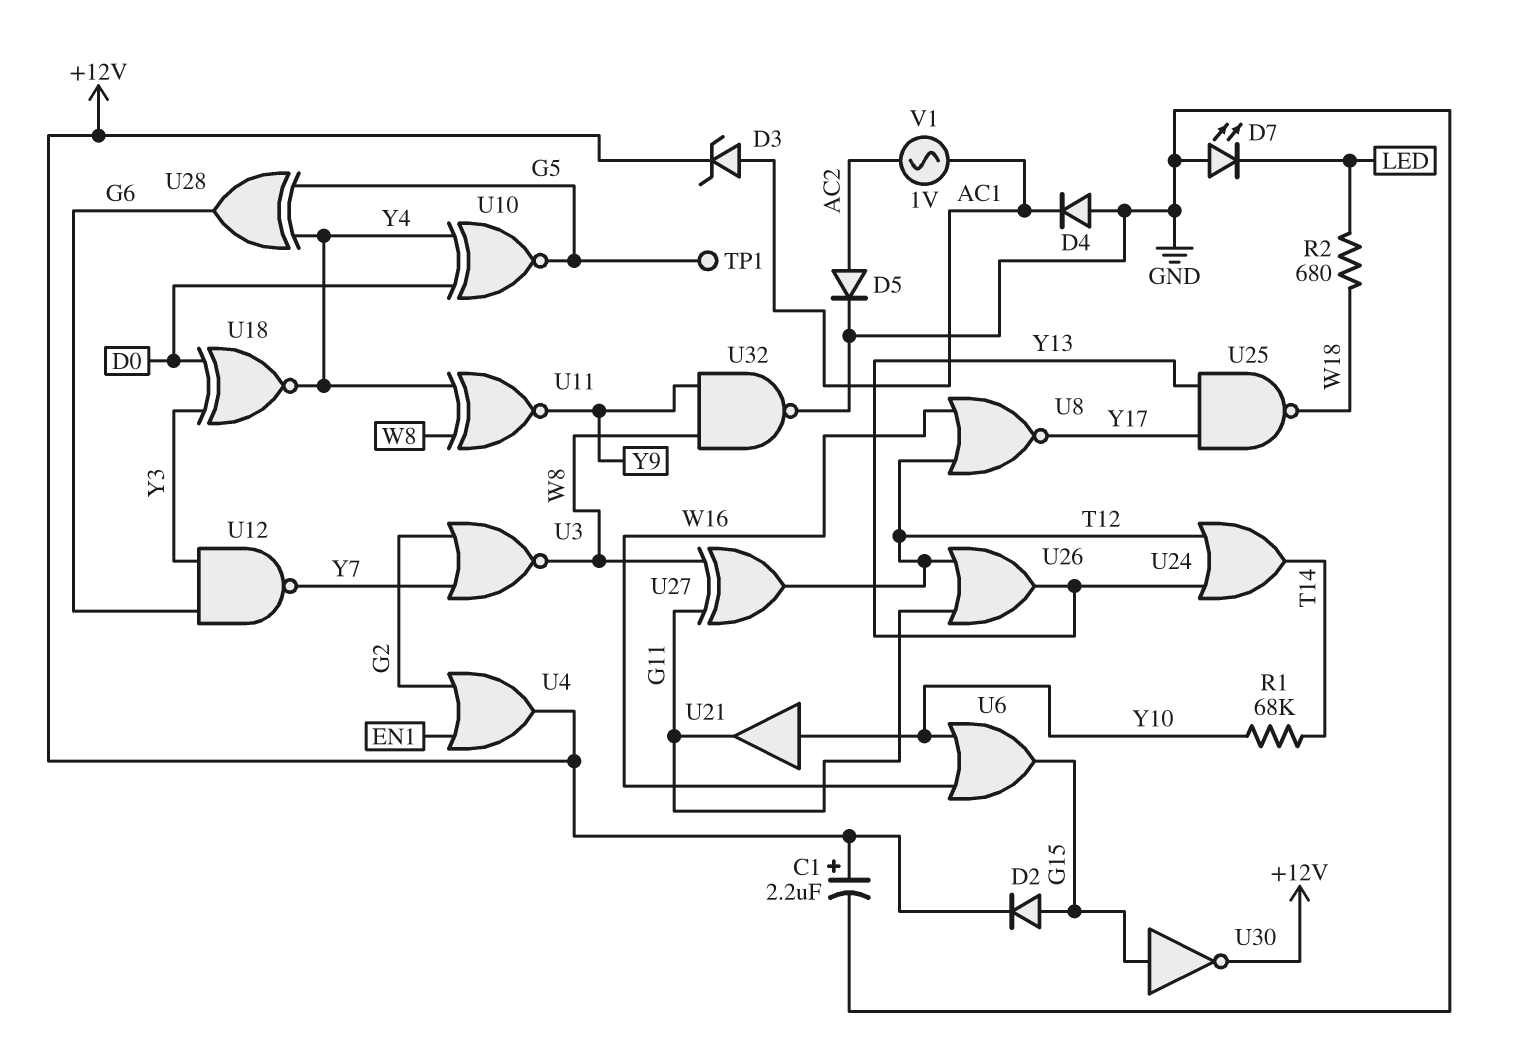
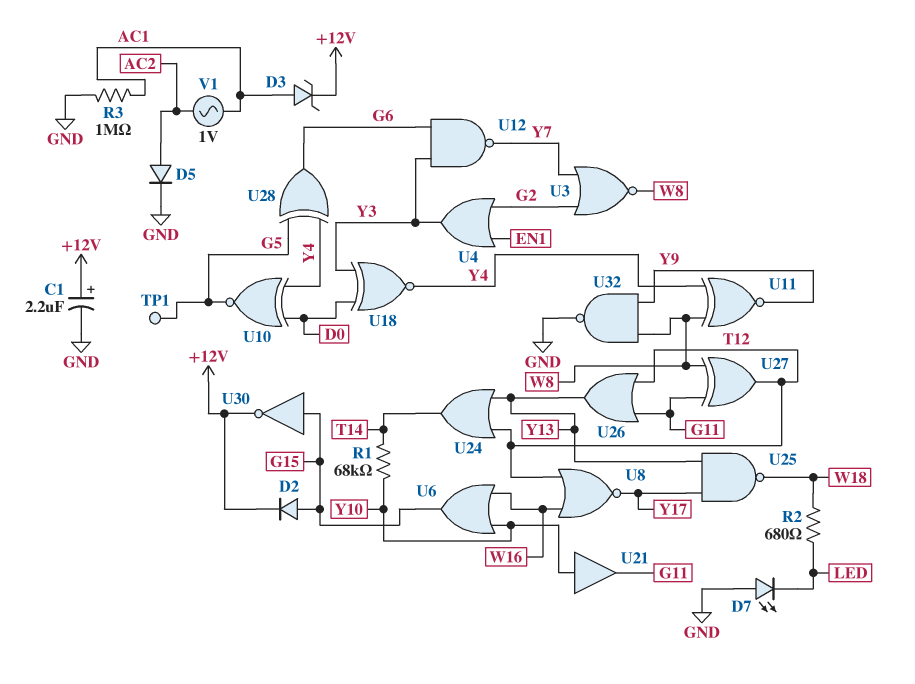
D4: diode (A GND, K AC1) -> none
R3: none -> 1M (AC1, GND)
U4: OR (in EN1, in G2, out +12V) -> OR (in EN1, in G2, out Y3)

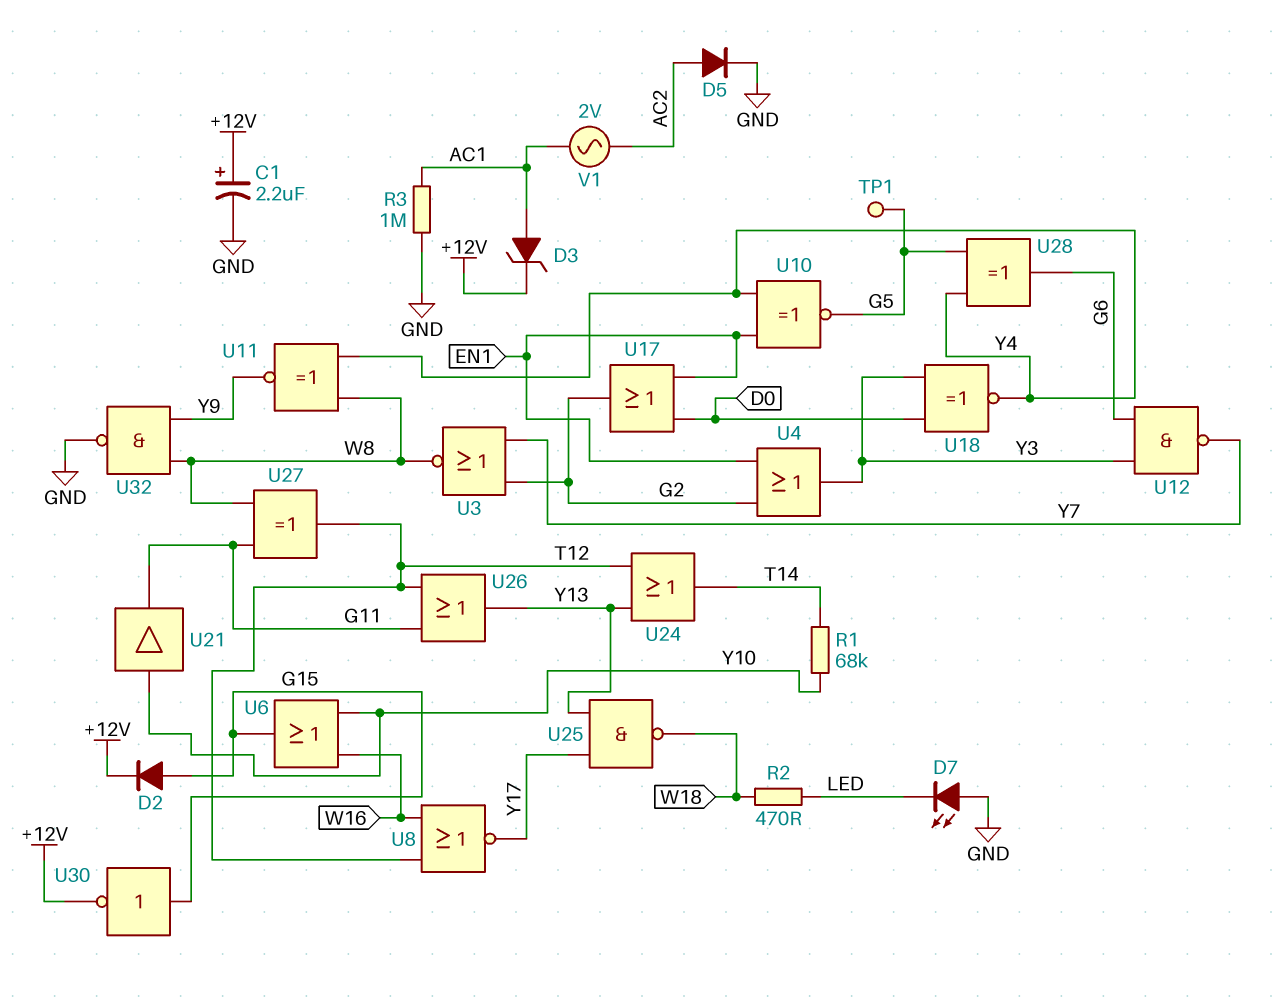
R2: 680 (LED, W18) -> 470 (LED, W18)
U10: XNOR (in D0, in Y4, out G5) -> XNOR (in EN1, in Y4, out G5)
U17: none -> OR (in D0, in EN1, out G2)
V1: AC 1V (AC1, AC2) -> AC 2V (AC1, AC2)

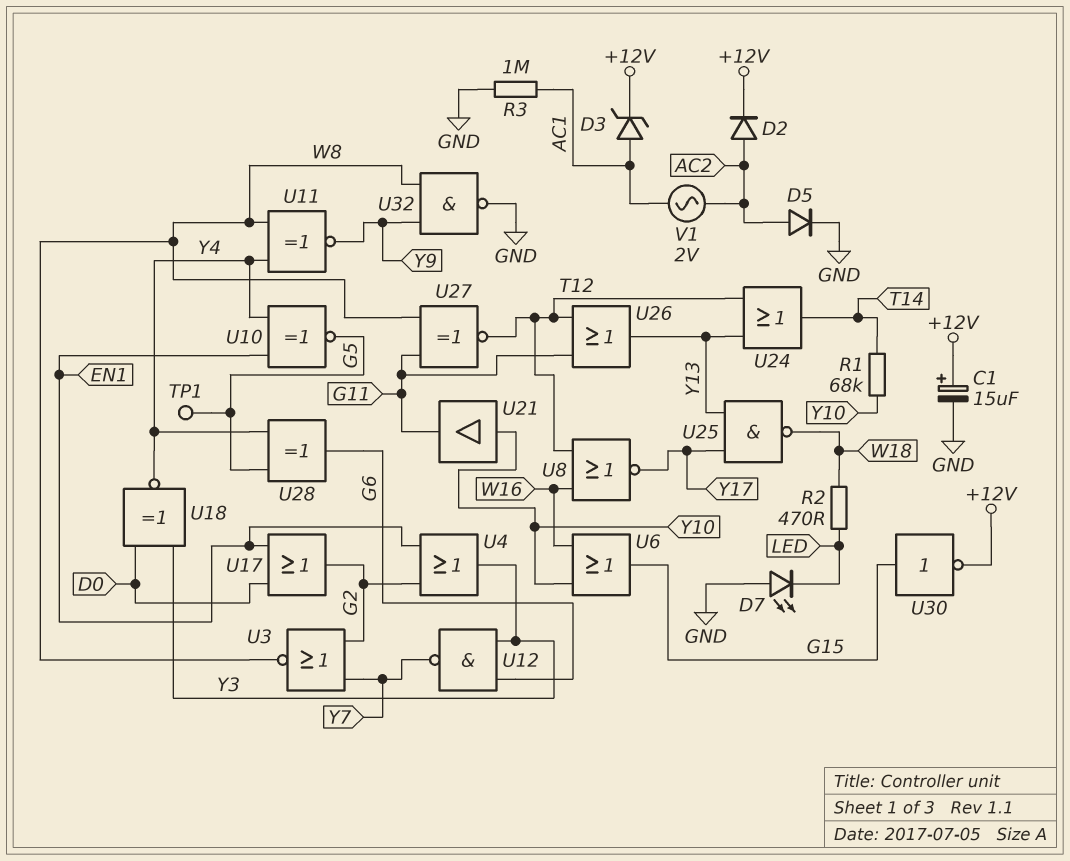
C1: 2.2uF (plus +12V, minus GND) -> 15uF (plus +12V, minus GND)
D2: diode (A G15, K +12V) -> diode (A AC2, K +12V)
U27: XOR (in G11, in W8, out T12) -> XNOR (in G11, in W8, out T12)

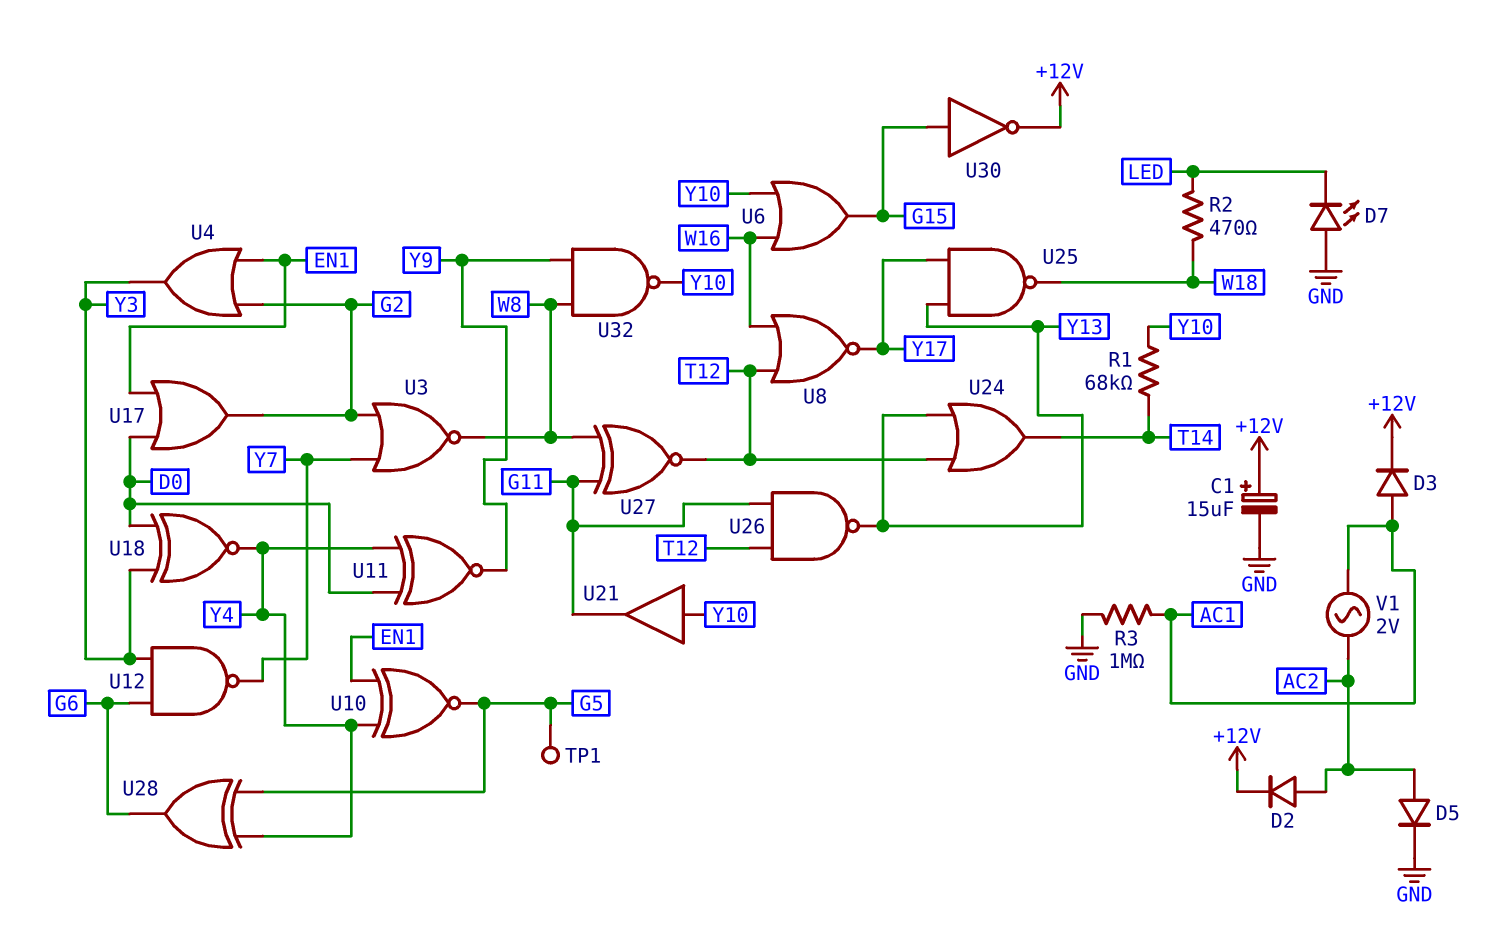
D3: zener (A AC1, K +12V) -> diode (A AC1, K +12V)
U11: XNOR (in W8, in Y4, out Y9) -> XNOR (in D0, in Y4, out Y9)
U26: OR (in G11, in T12, out Y13) -> NAND (in G11, in T12, out Y13)
U32: NAND (in W8, in Y9, out GND) -> NAND (in W8, in Y9, out Y10)

